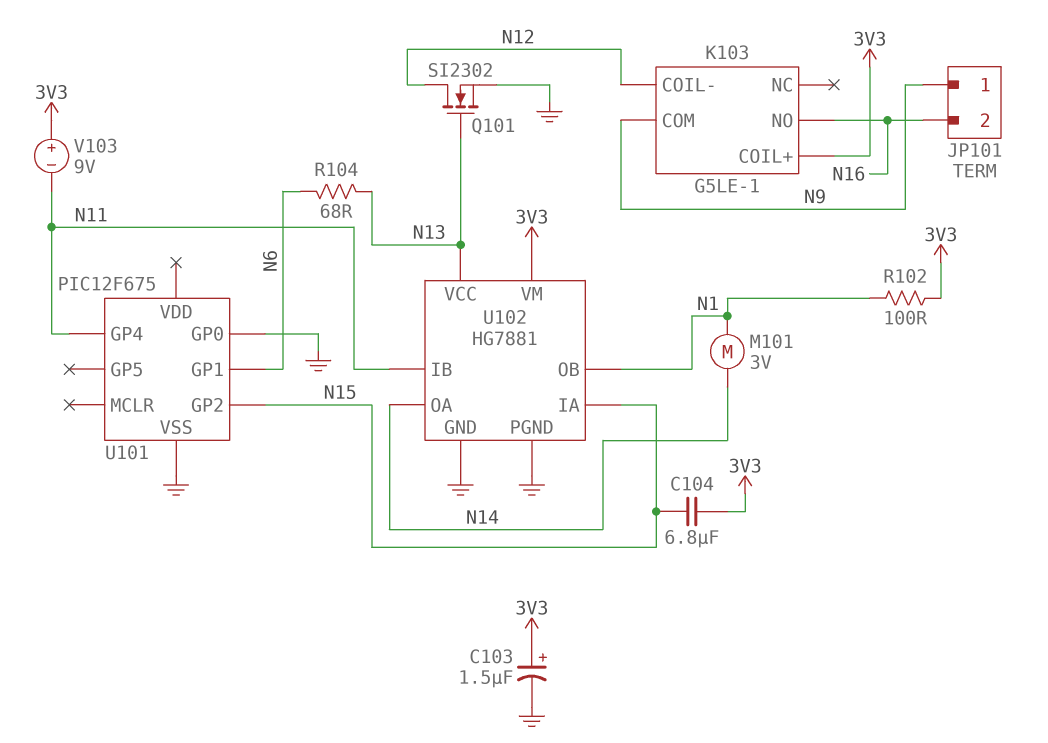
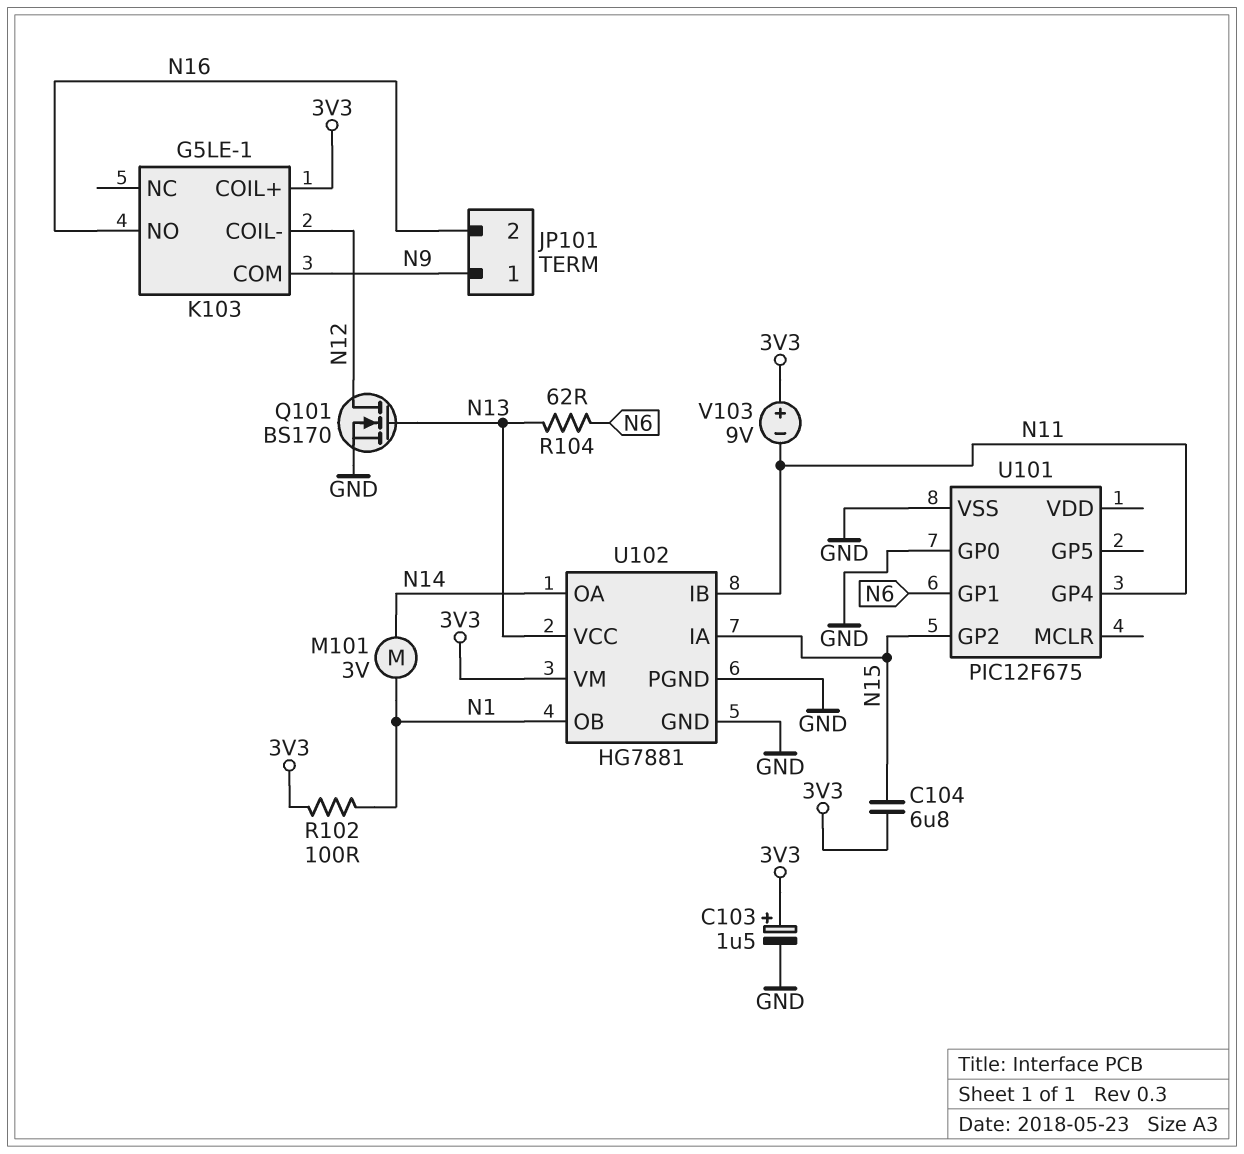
Q101: NMOS SI2302 (G N13, D N12, S GND) -> NMOS BS170 (G N13, D N12, S GND)
R104: 68 (N6, N13) -> 62 (N6, N13)

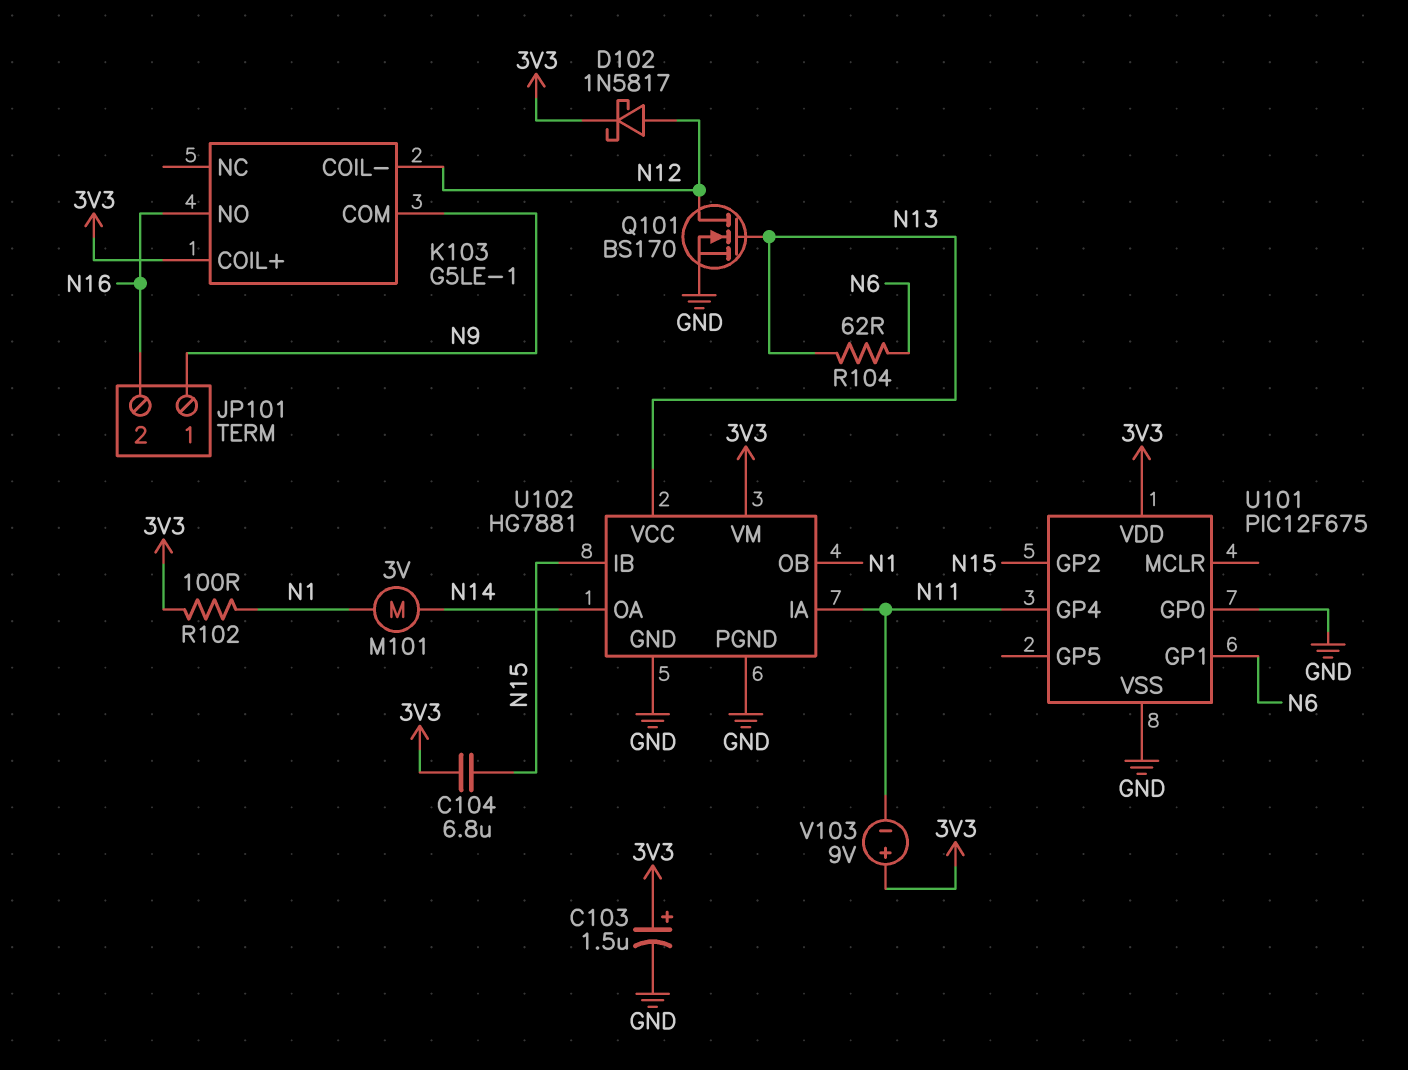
D102: none -> schottky 1N5817 (A N12, K 3V3)
U101 pin VDD: none -> 3V3
U102 pin IA: N15 -> N11
U102 pin IB: N11 -> N15

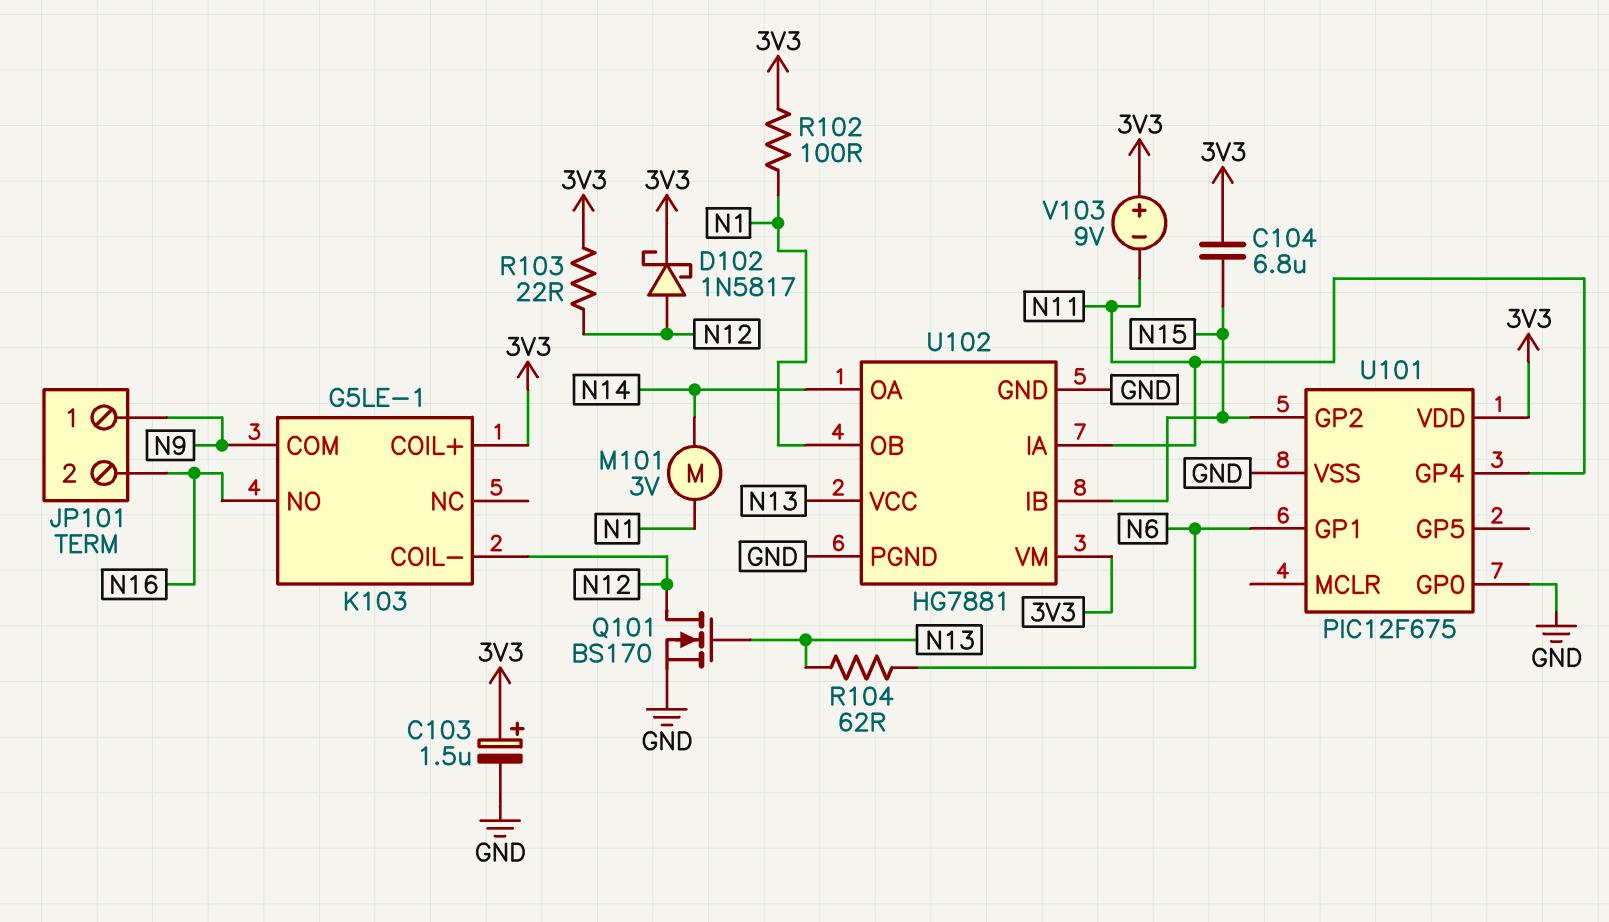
R103: none -> 22 (3V3, N12)

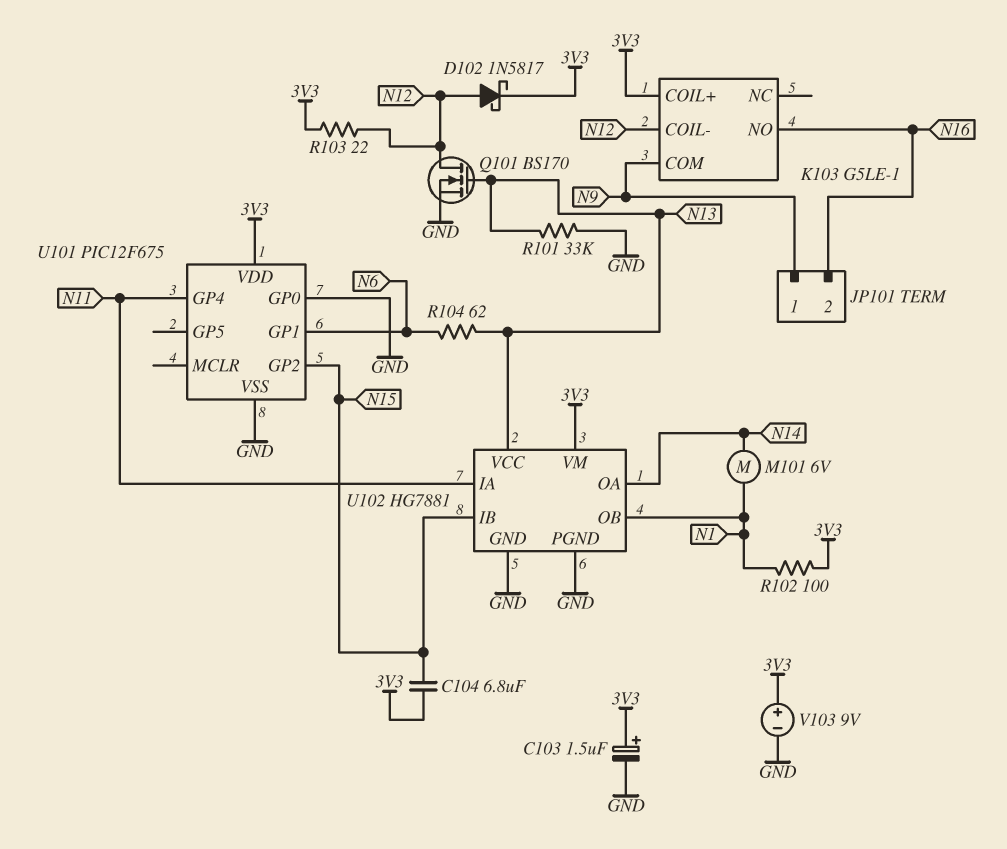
M101: motor 3V (N1, N14) -> motor 6V (N1, N14)
R101: none -> 33k (GND, N13)
V103: 9V (plus 3V3, minus N11) -> 9V (plus 3V3, minus GND)

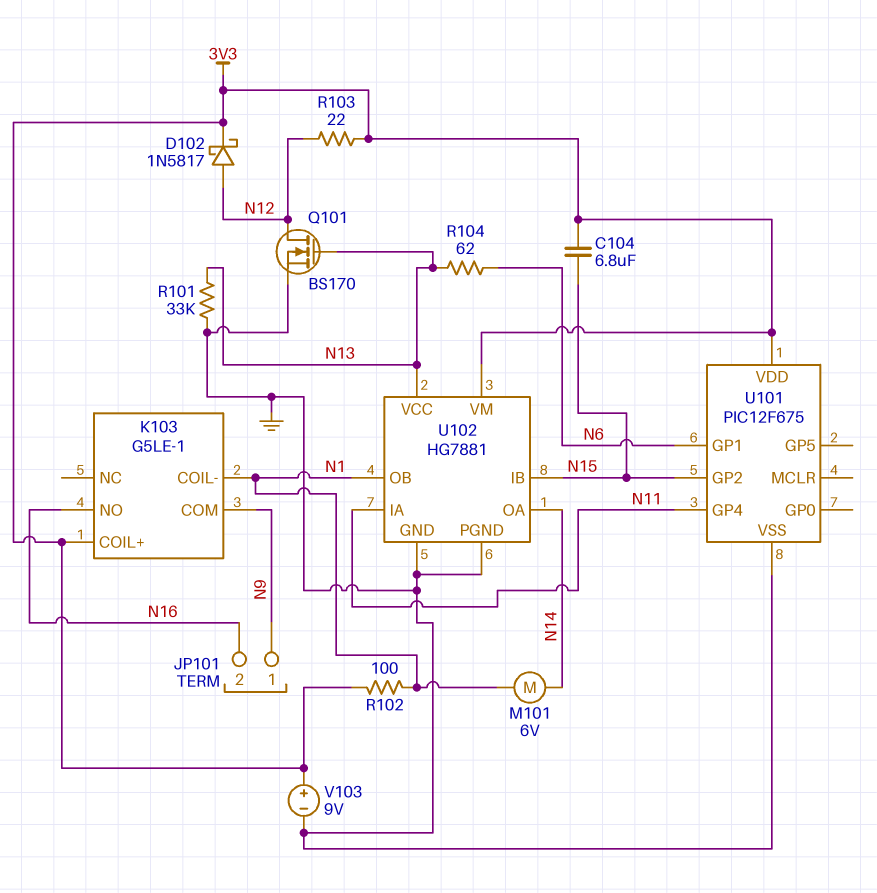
C103: 1.5uF (plus 3V3, minus GND) -> none
K103 pin COIL-: N12 -> N1
U101 pin GP0: GND -> none

